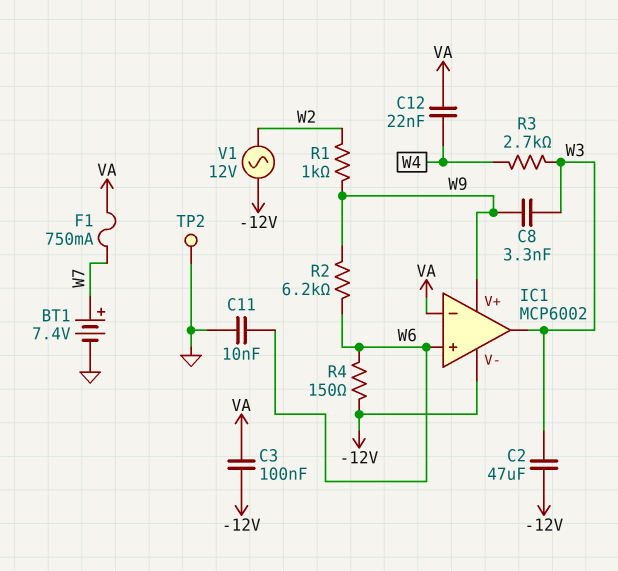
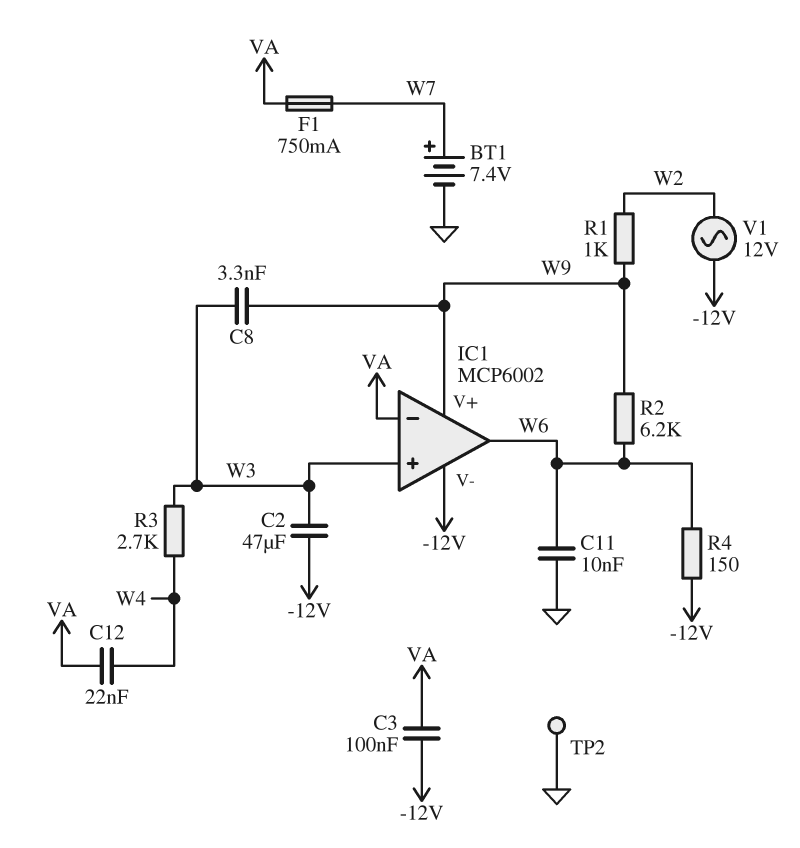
IC1 pin in+: W6 -> W3
IC1 pin out: W3 -> W6

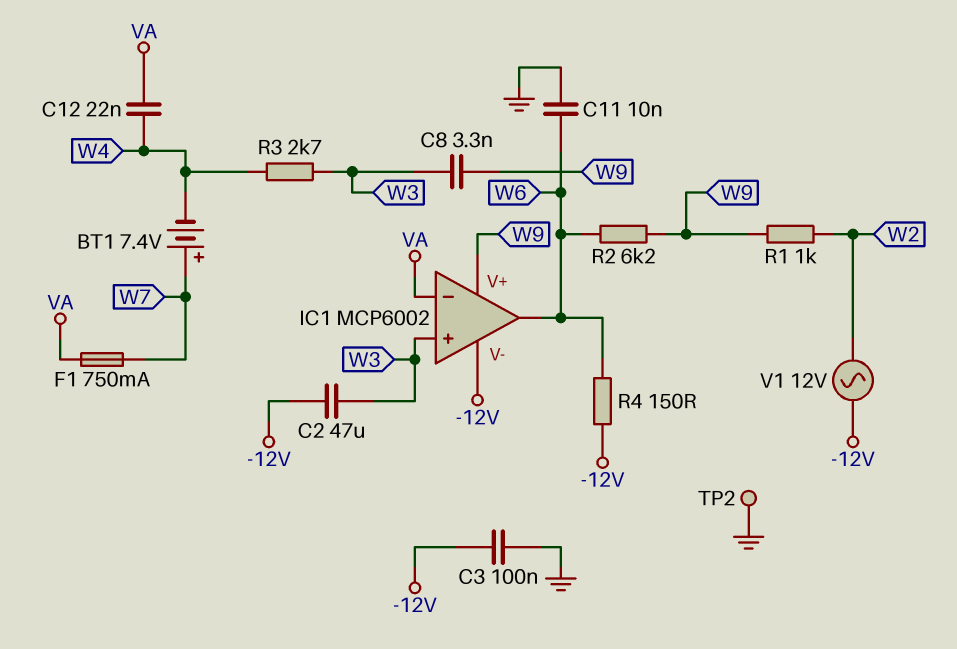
BT1: 7.4V (plus W7, minus GND) -> 7.4V (plus W7, minus W4)
C3: 100nF (-12V, VA) -> 100nF (-12V, GND)

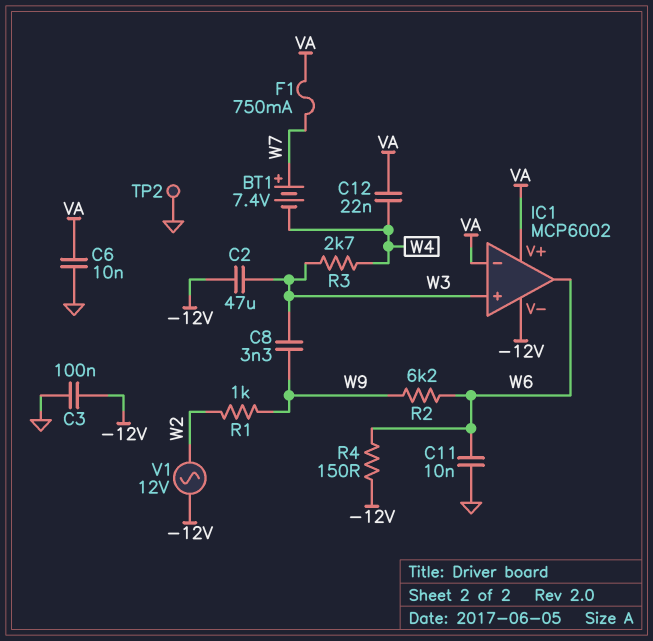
C6: none -> 10nF (GND, VA)
IC1 pin V+: W9 -> VA

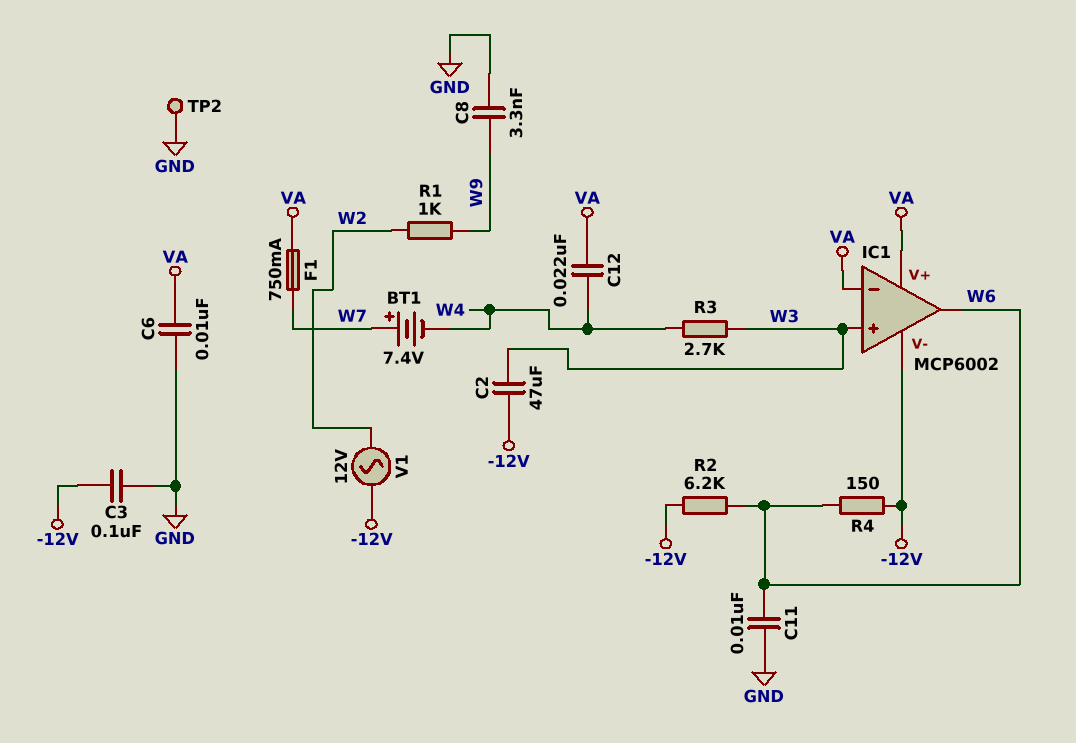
C8: 3.3nF (W3, W9) -> 3.3nF (GND, W9)
R2: 6.2k (W6, W9) -> 6.2k (-12V, W6)

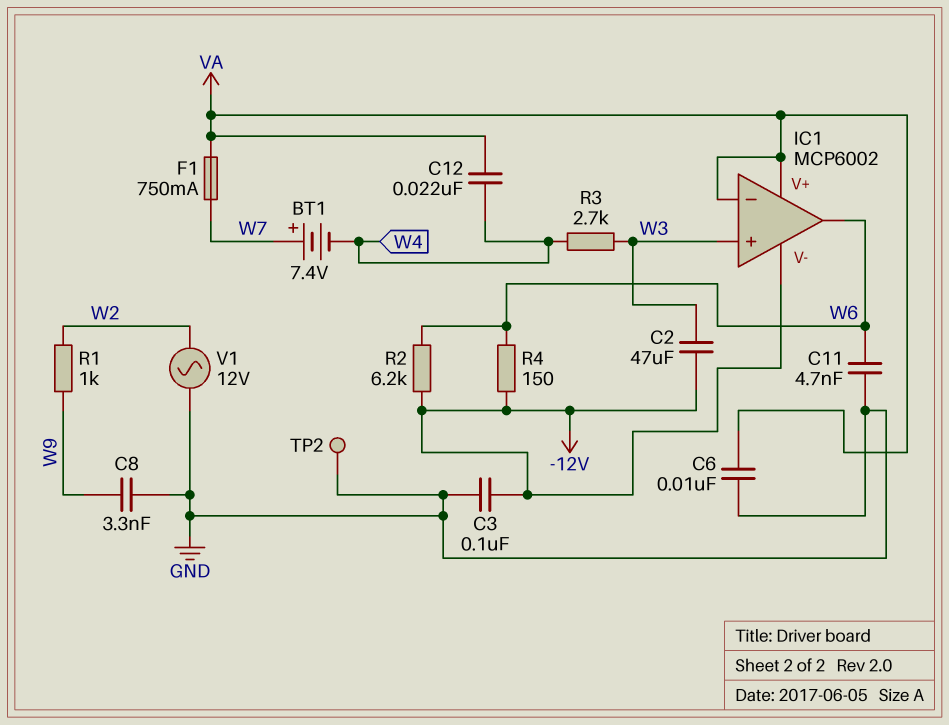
C11: 10nF (GND, W6) -> 4.7nF (GND, W6)
V1: AC 12V (-12V, W2) -> AC 12V (GND, W2)

